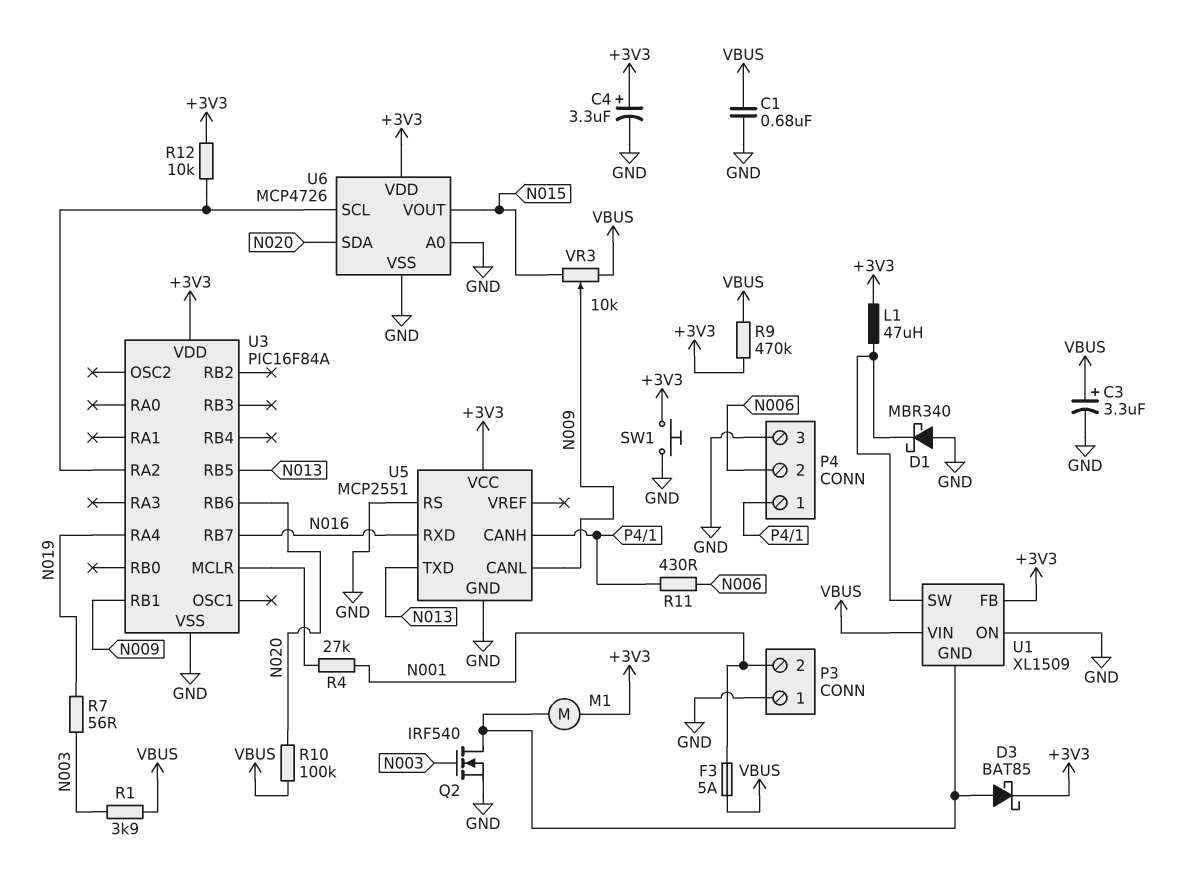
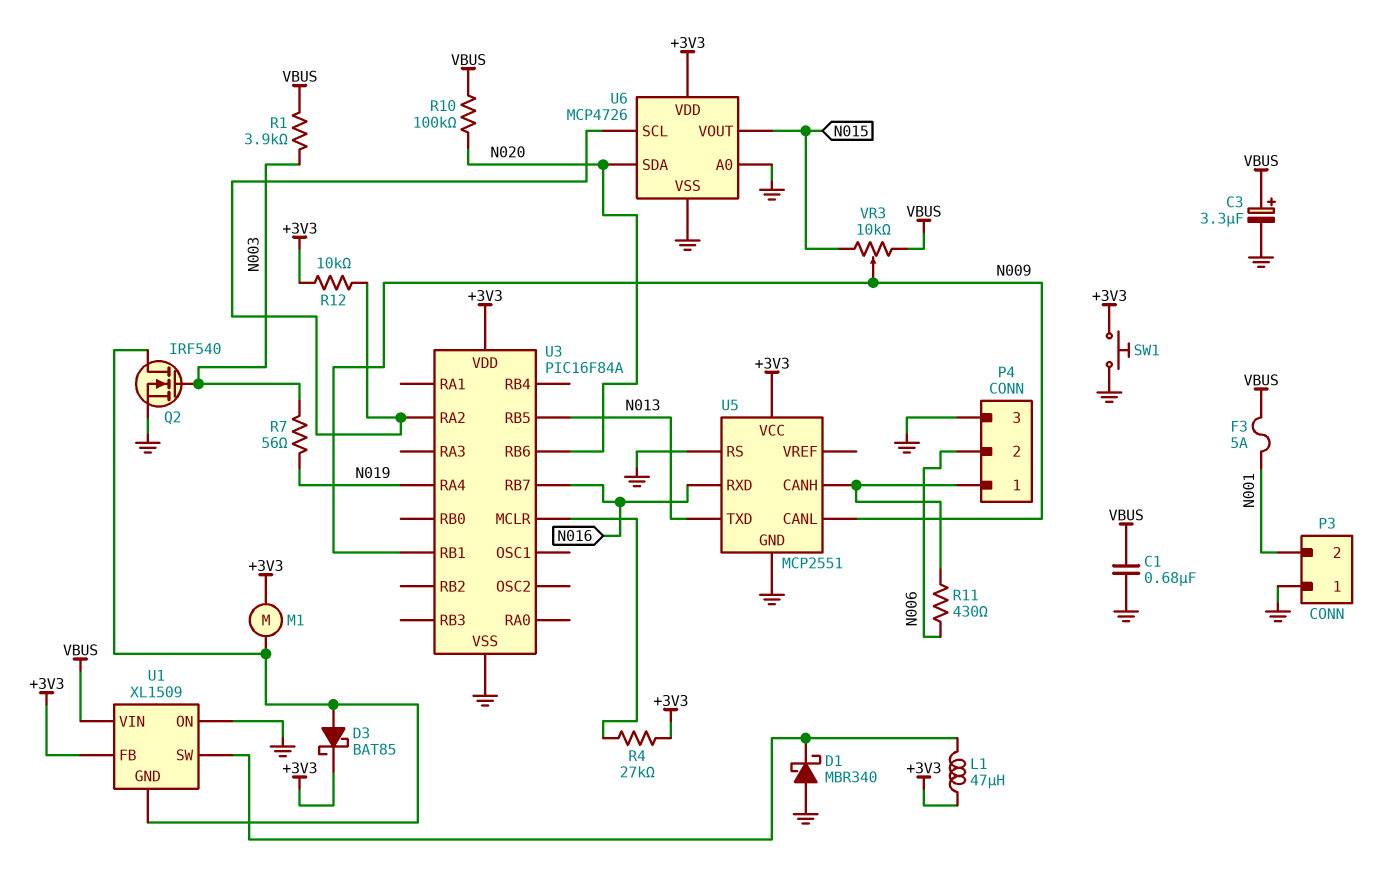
C4: 3.3uF (plus +3V3, minus GND) -> none
R4: 27k (N001, U3/MCLR) -> 27k (+3V3, U3/MCLR)
R9: 470k (+3V3, VBUS) -> none

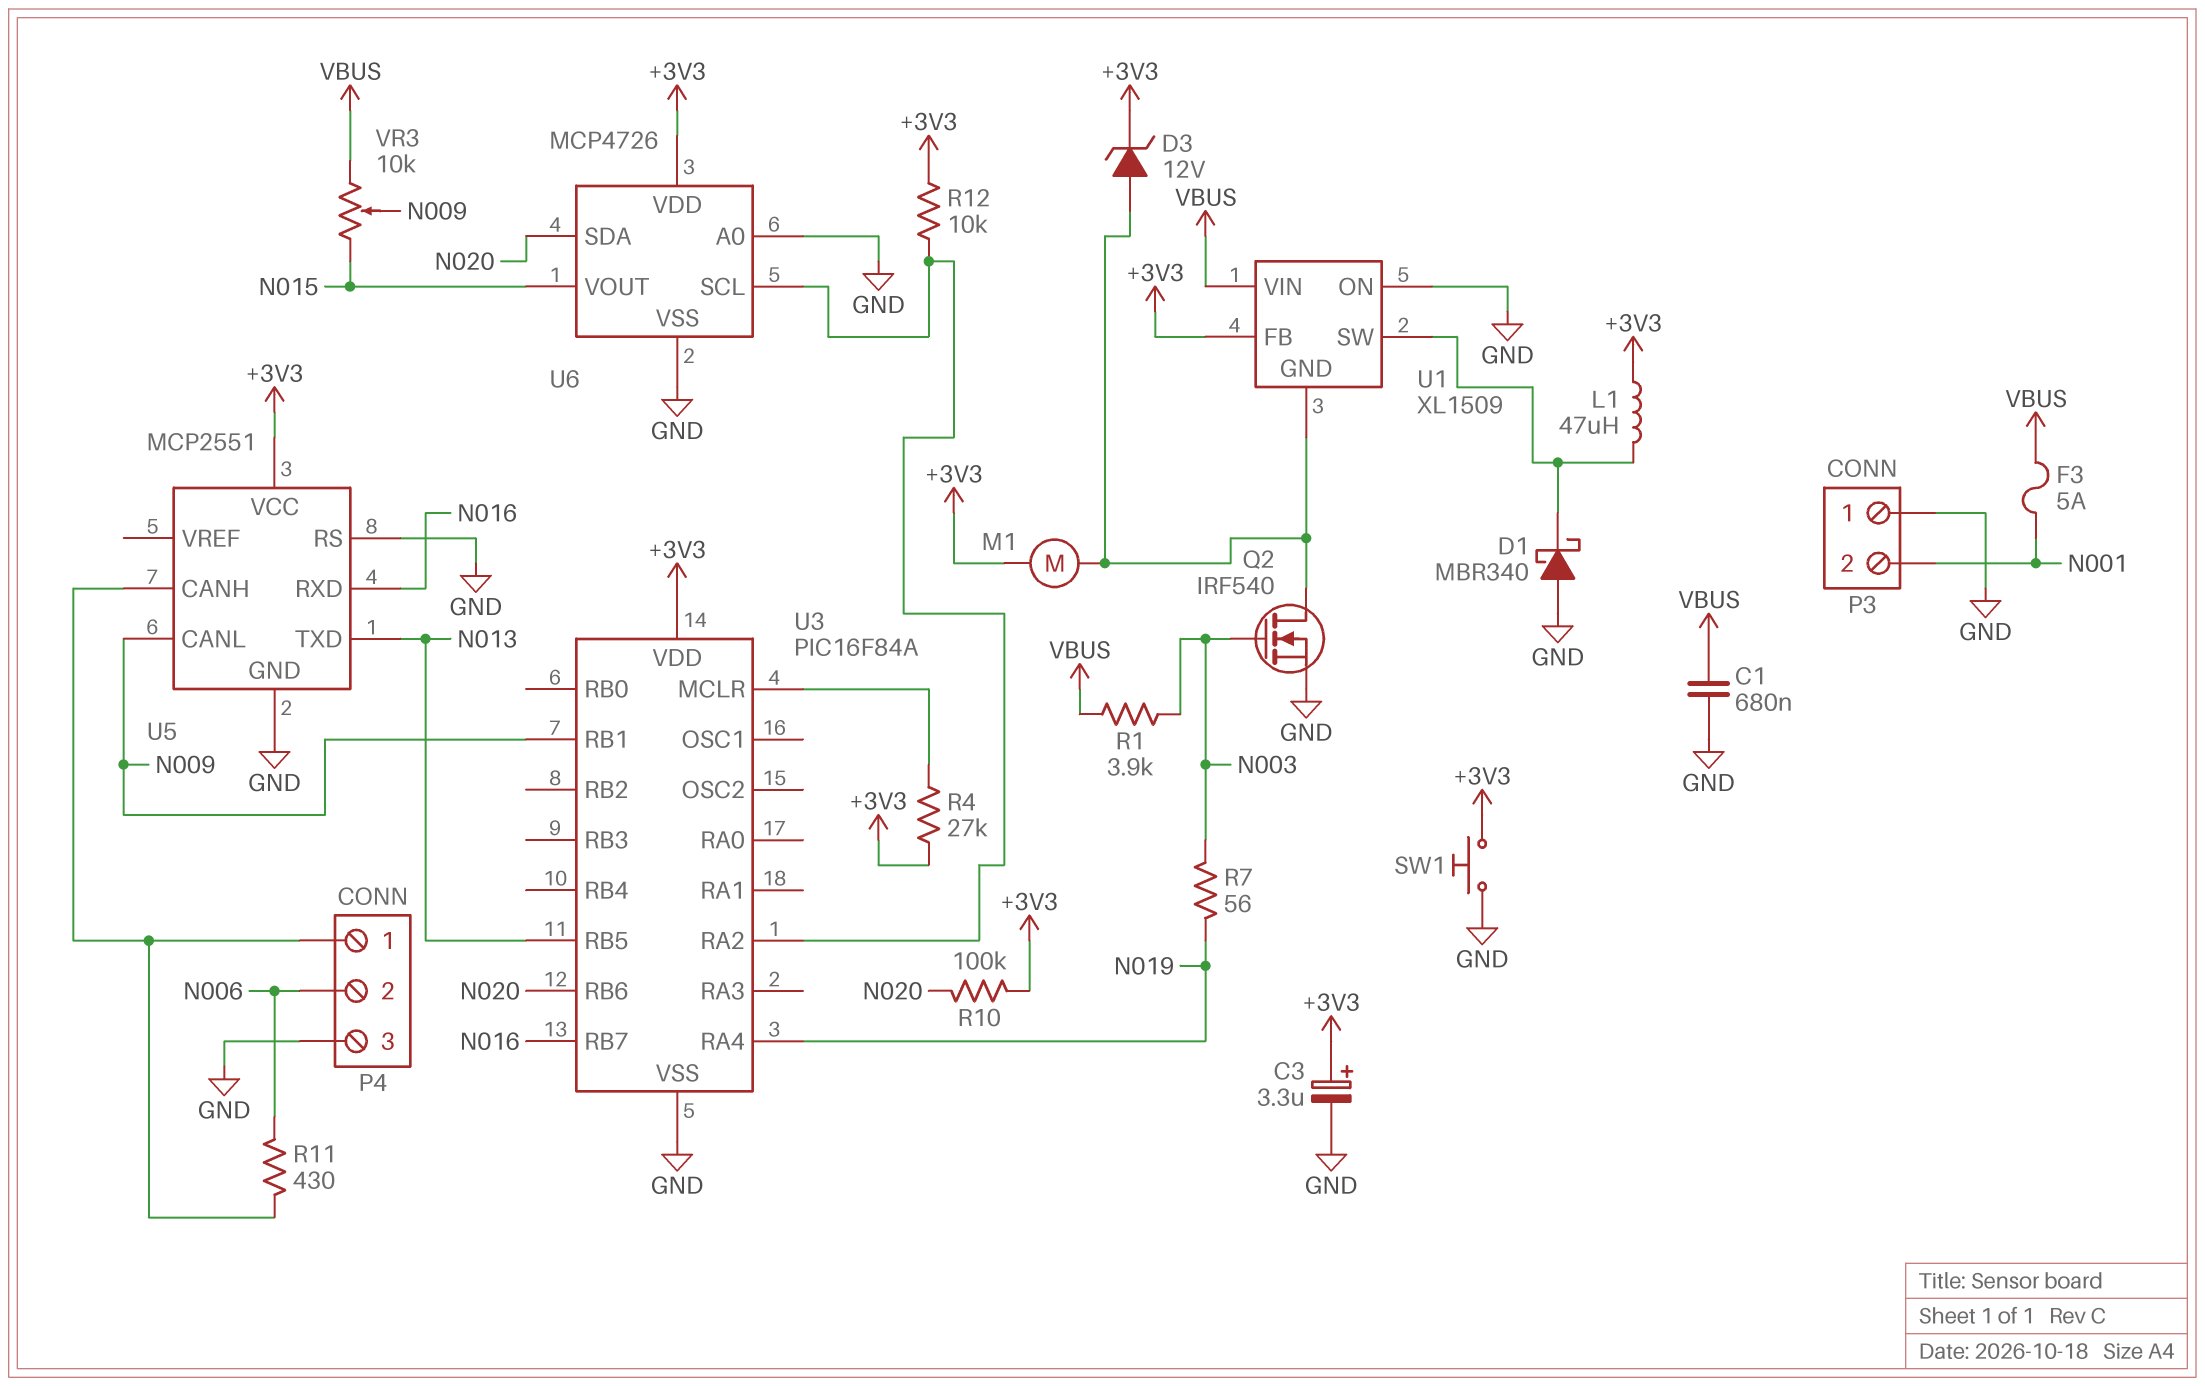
C3: 3.3uF (plus VBUS, minus GND) -> 3.3uF (plus +3V3, minus GND)
D3: schottky BAT85 (A U1/GND, K +3V3) -> zener 12V (A U1/GND, K +3V3)
R10: 100k (N020, VBUS) -> 100k (+3V3, N020)

